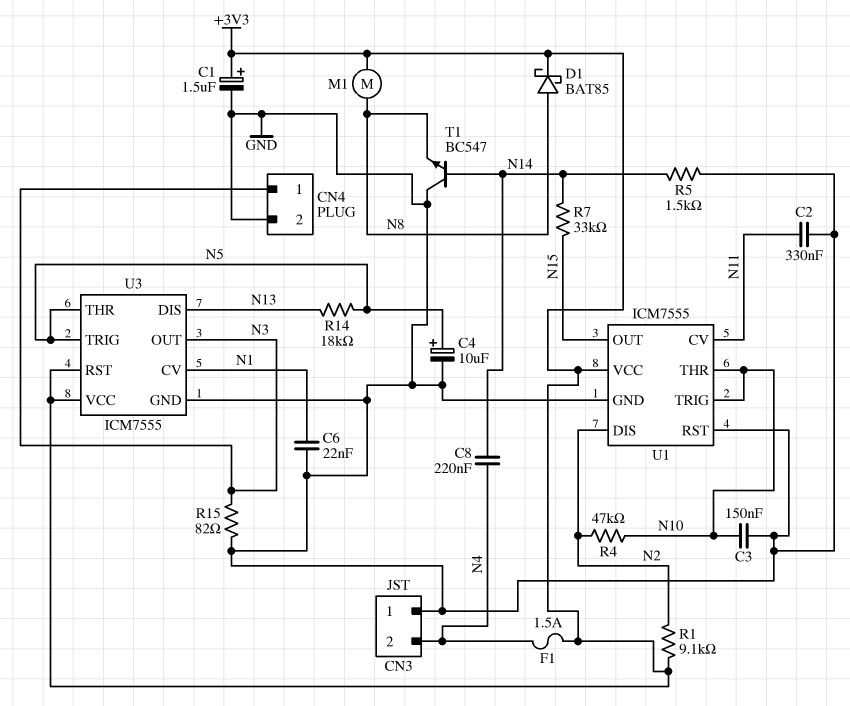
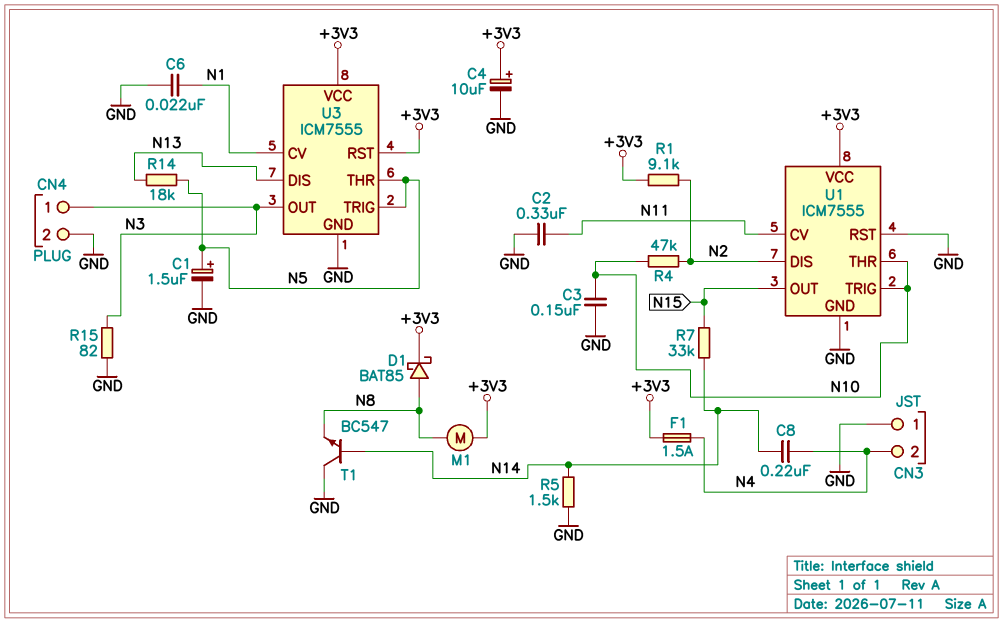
C1: 1.5uF (plus +3V3, minus GND) -> 1.5uF (plus N5, minus GND)
C4: 10uF (plus N5, minus GND) -> 10uF (plus +3V3, minus GND)

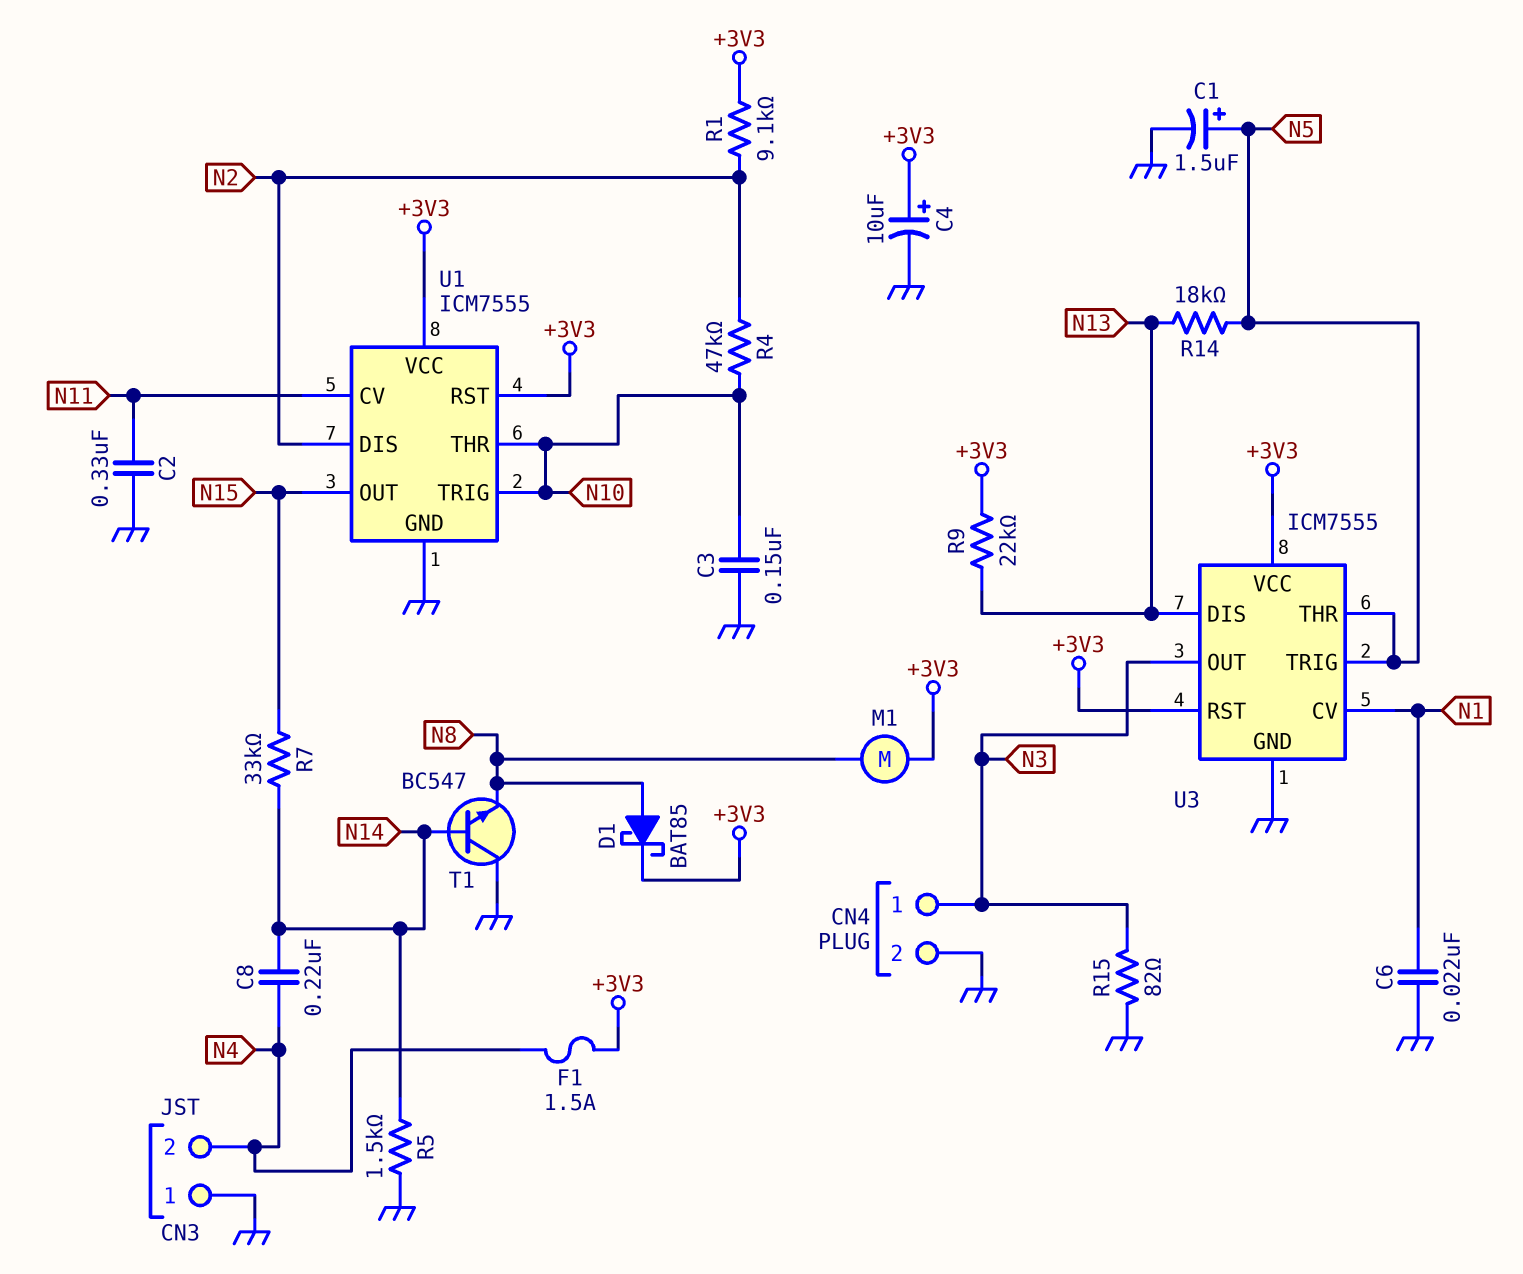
R9: none -> 22k (+3V3, N13)
U1 pin RST: GND -> +3V3

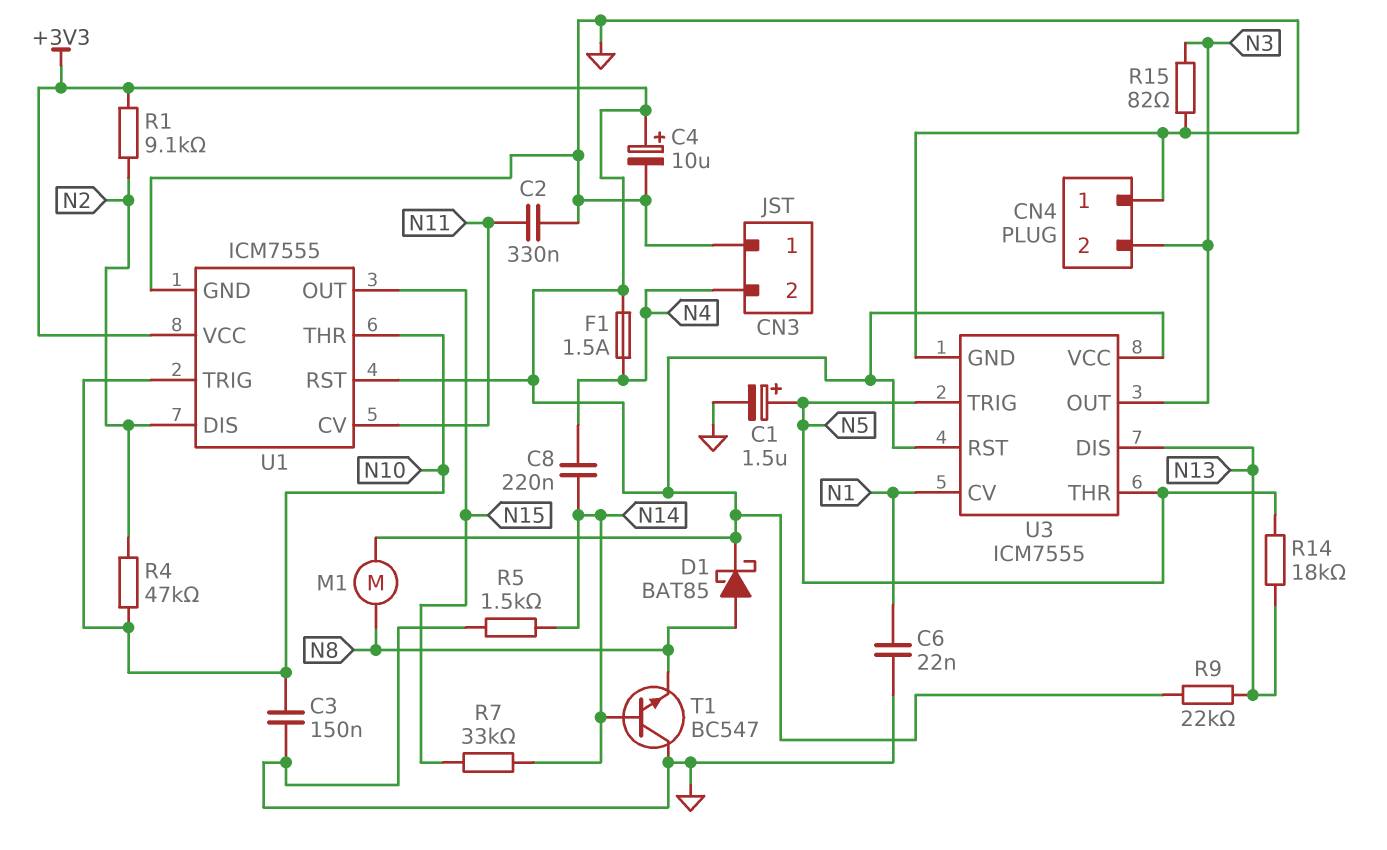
CN4 pin 1: N3 -> GND
CN4 pin 2: GND -> N3

